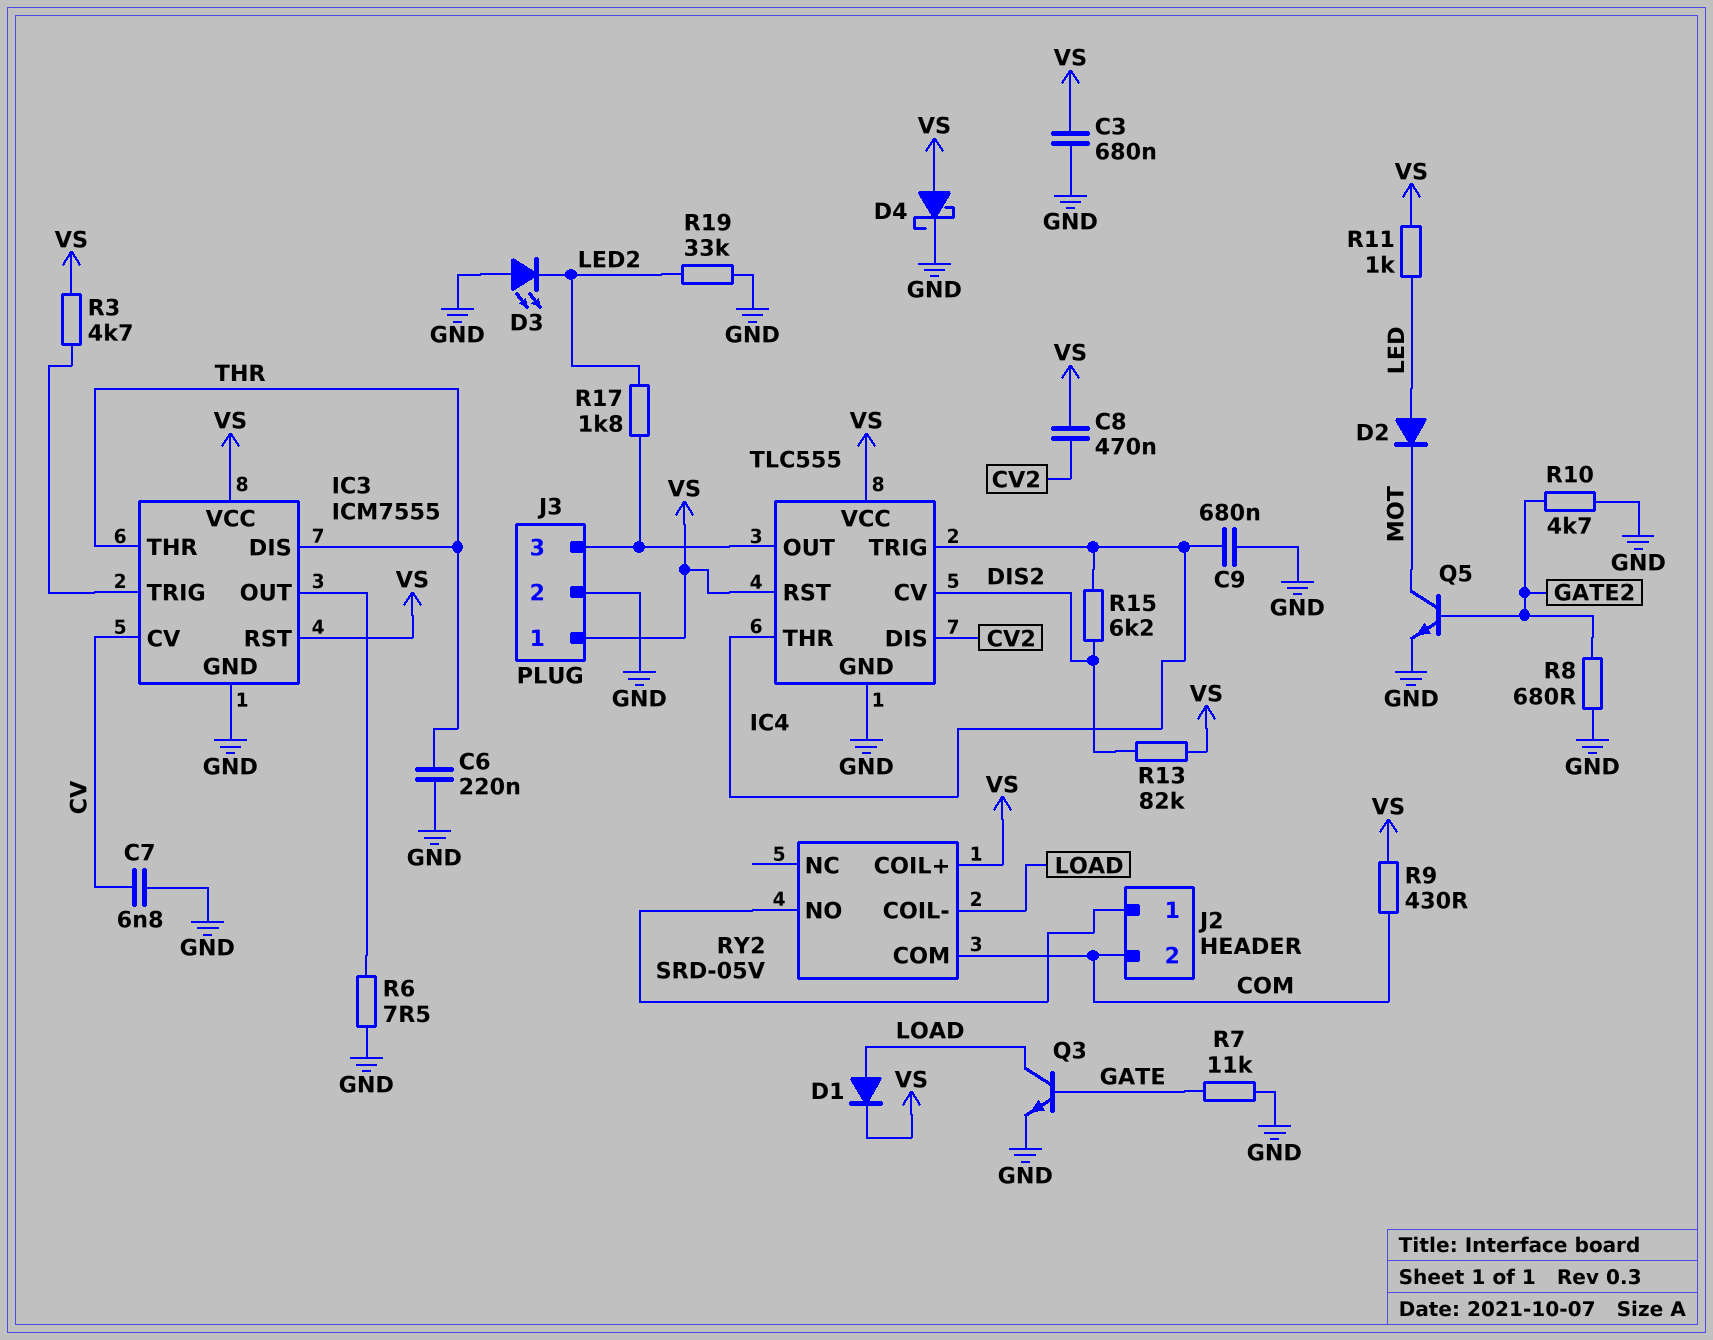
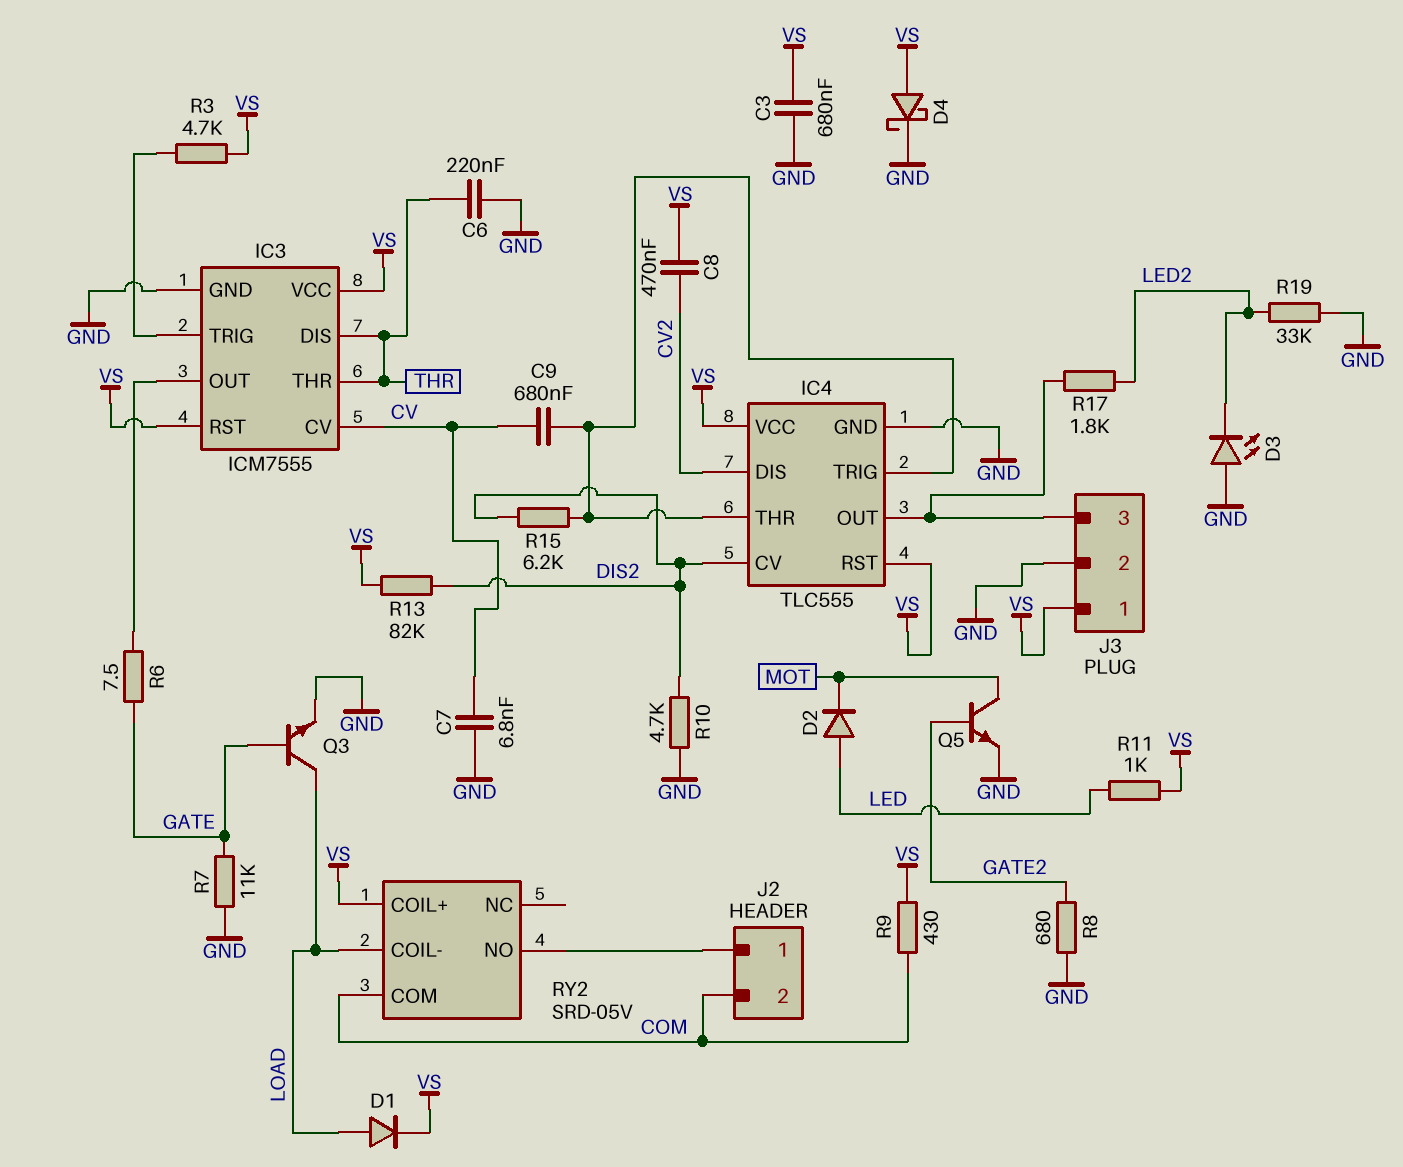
C9: 680nF (GND, IC4/THR) -> 680nF (CV, IC4/THR)
R6: 7.5 (GND, IC3/OUT) -> 7.5 (GATE, IC3/OUT)
R10: 4.7k (GATE2, GND) -> 4.7k (DIS2, GND)

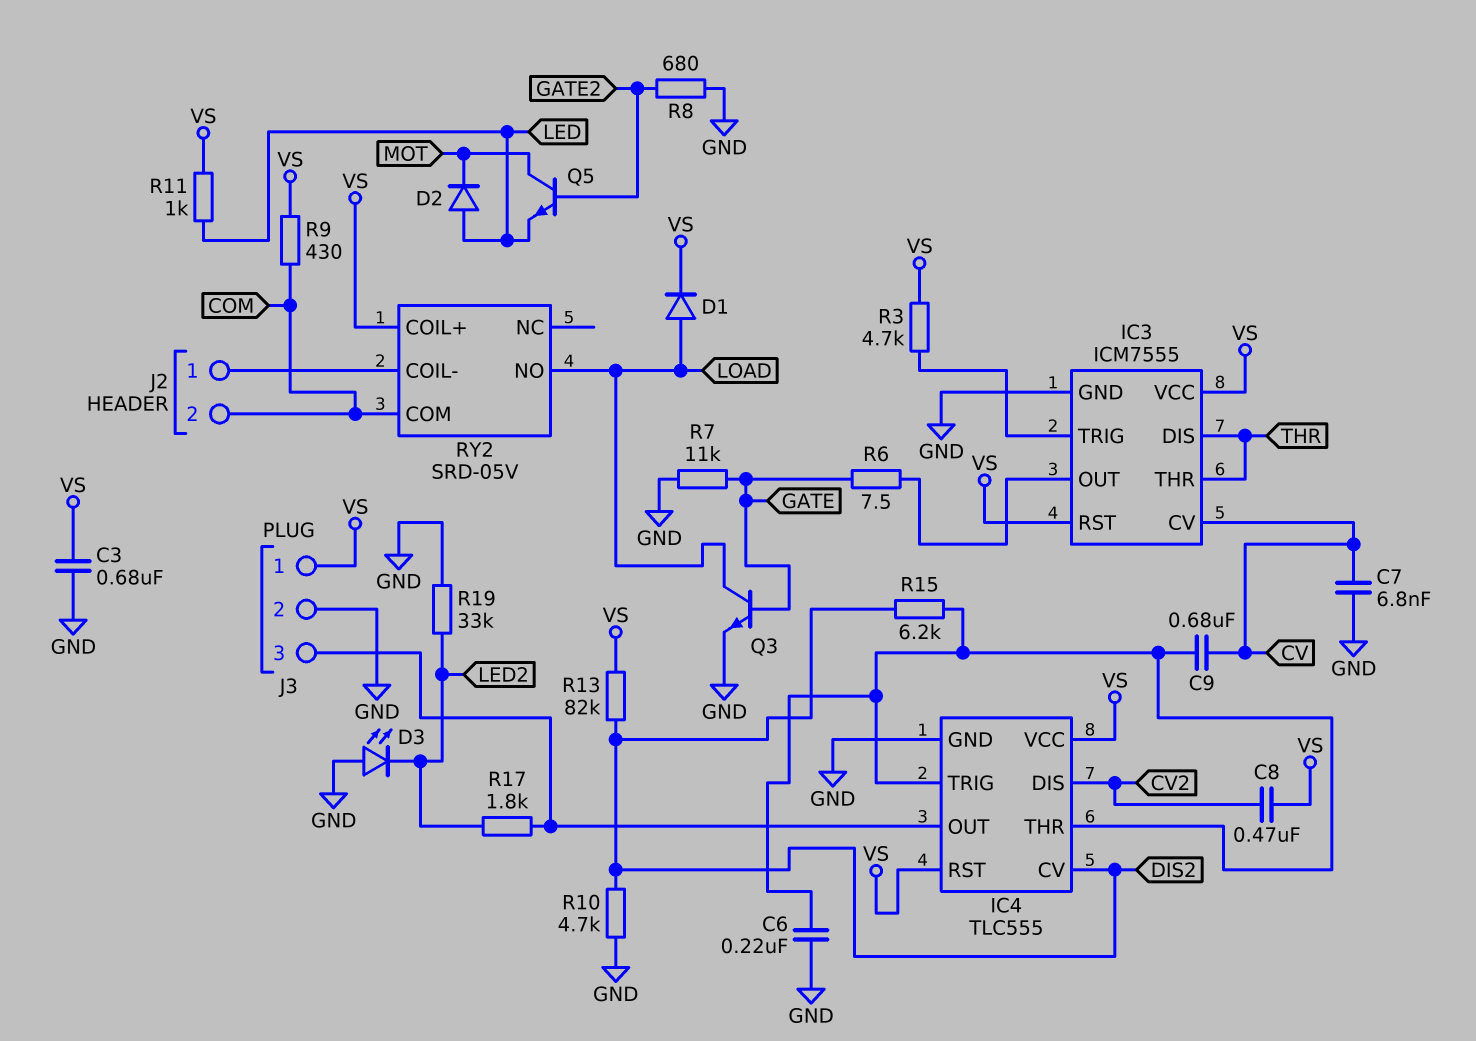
C6: 220nF (GND, THR) -> 220nF (GND, IC4/THR)
D4: schottky (A VS, K GND) -> none
Q5: NPN (B GATE2, C MOT, E GND) -> NPN (B GATE2, C MOT, E LED)
RY2 pin COIL-: LOAD -> J2/1
RY2 pin NO: J2/1 -> LOAD

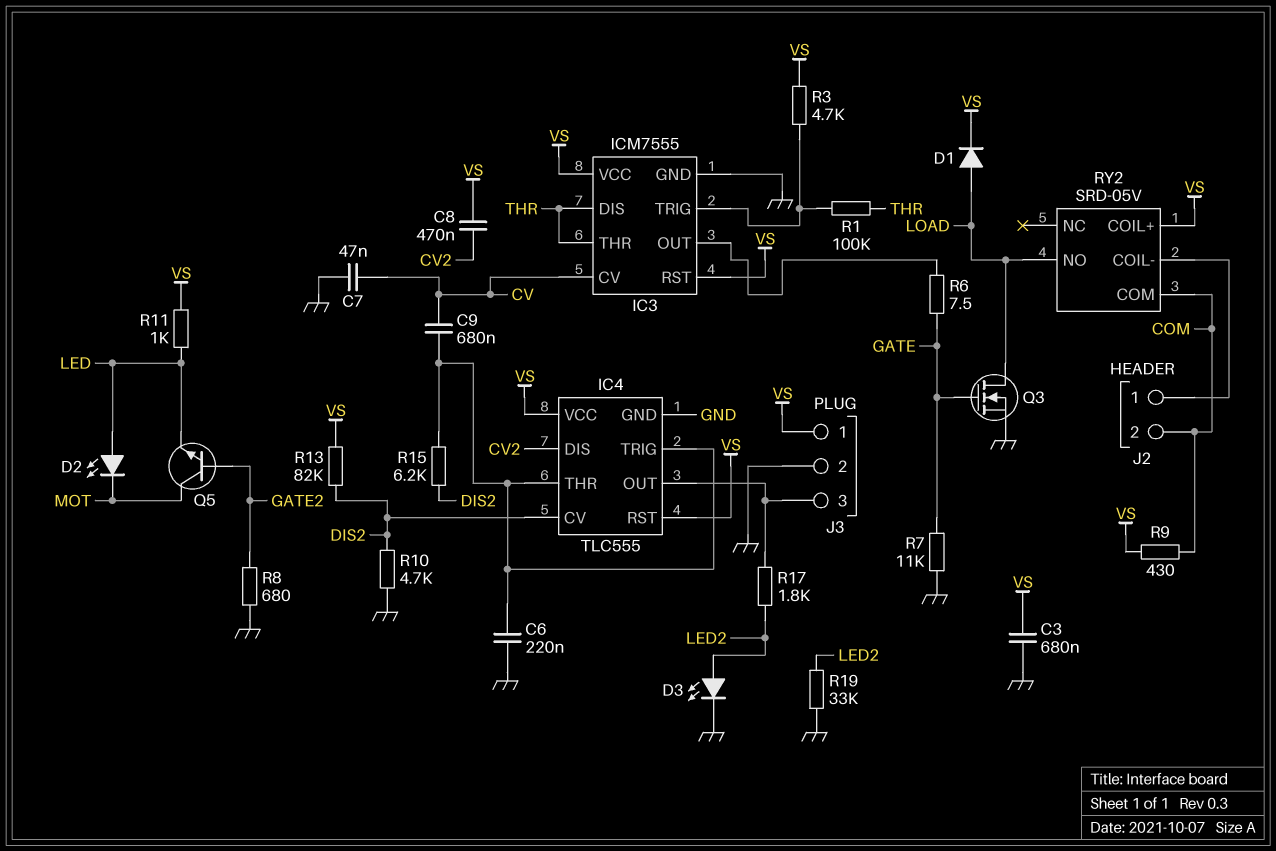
C7: 6.8nF (CV, GND) -> 47nF (CV, GND)
D2: diode (A LED, K MOT) -> LED (A LED, K MOT)
D3: LED (A GND, K LED2) -> LED (A LED2, K GND)
Q3: NPN (B GATE, C LOAD, E GND) -> NMOS (G GATE, D LOAD, S GND)
R1: none -> 100k (IC3/TRIG, THR)

